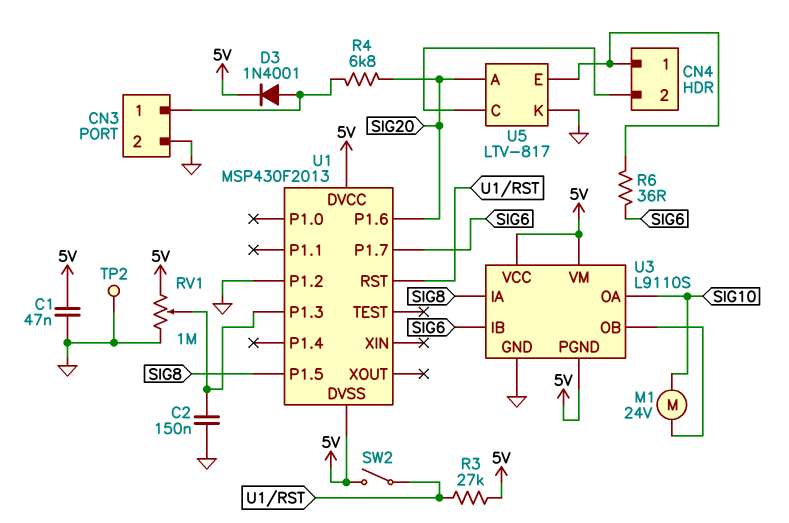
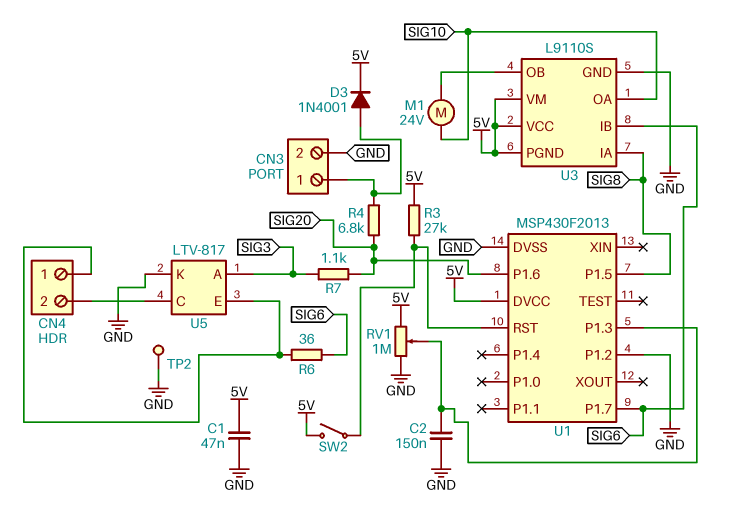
R7: none -> 1.1k (SIG3, SIG20)
U1 pin DVSS: 5V -> GND
U5 pin A: SIG20 -> SIG3

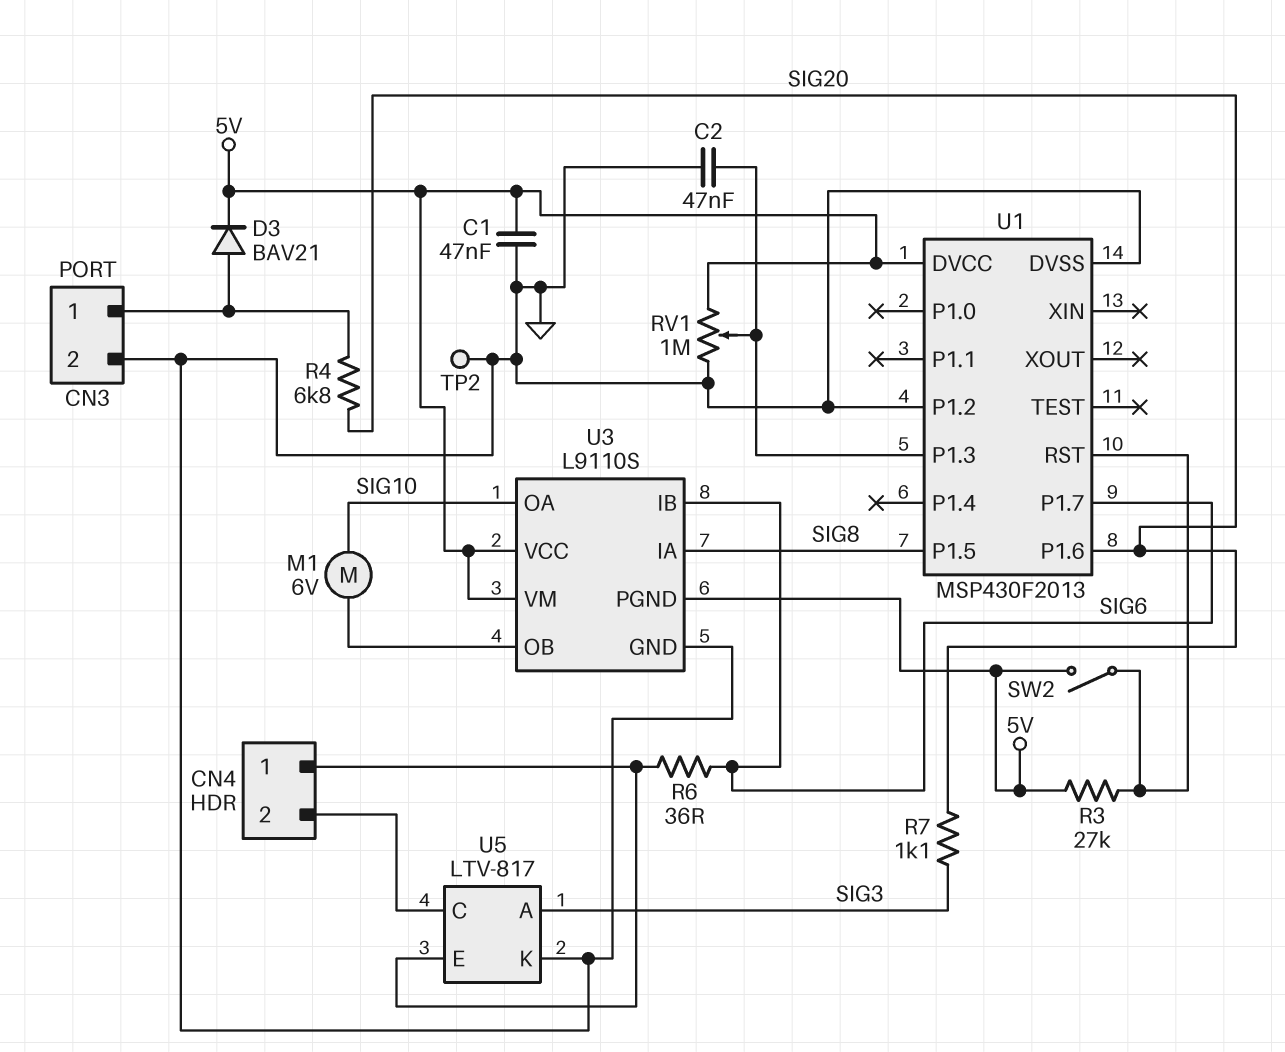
C2: 150nF (GND, U1/P1.3) -> 47nF (GND, U1/P1.3)
D3: diode 1N4001 (A CN3/1, K 5V) -> diode BAV21 (A CN3/1, K 5V)
M1: motor 24V (SIG10, U3/OB) -> motor 6V (SIG10, U3/OB)

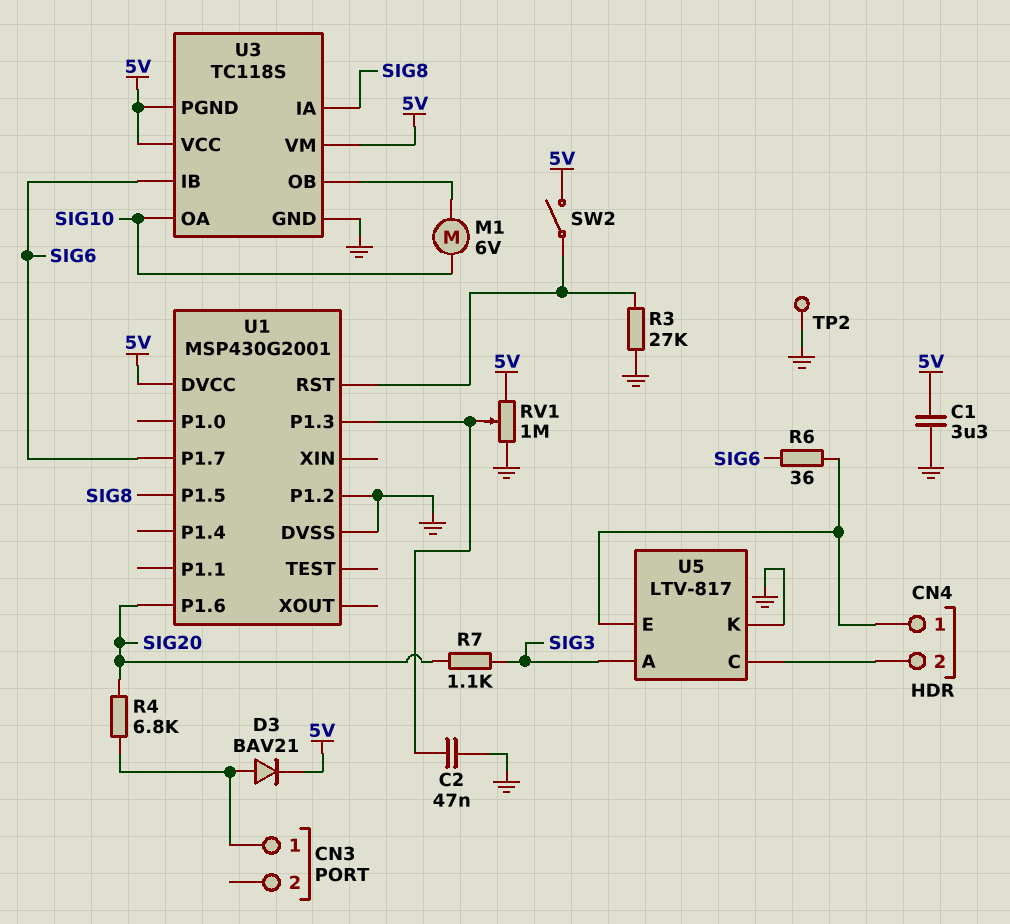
C1: 47nF (5V, GND) -> 3.3uF (5V, GND)
CN3 pin 2: GND -> none
R3: 27k (5V, U1/RST) -> 27k (GND, U1/RST)
U1: MSP430F2013 -> MSP430G2001
U3: L9110S -> TC118S

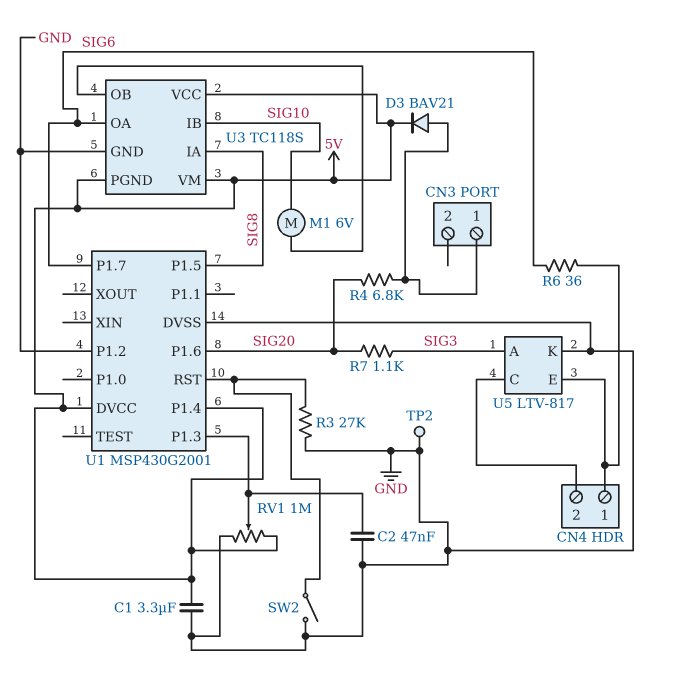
SW2: switch (5V, U1/RST) -> switch (GND, U1/RST)
U1 pin P1.4: none -> 5V
U3 pin IB: SIG6 -> SIG10
U3 pin OA: SIG10 -> SIG6

